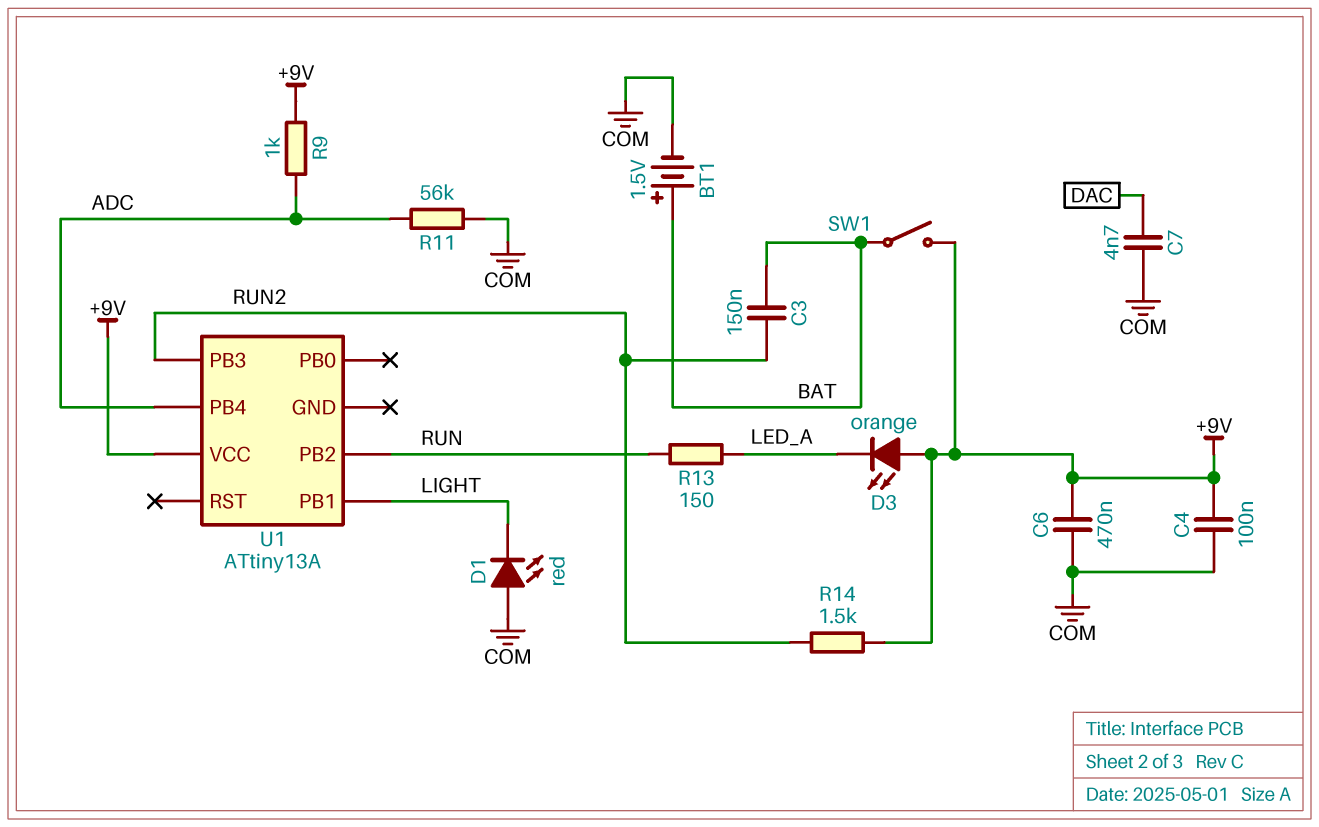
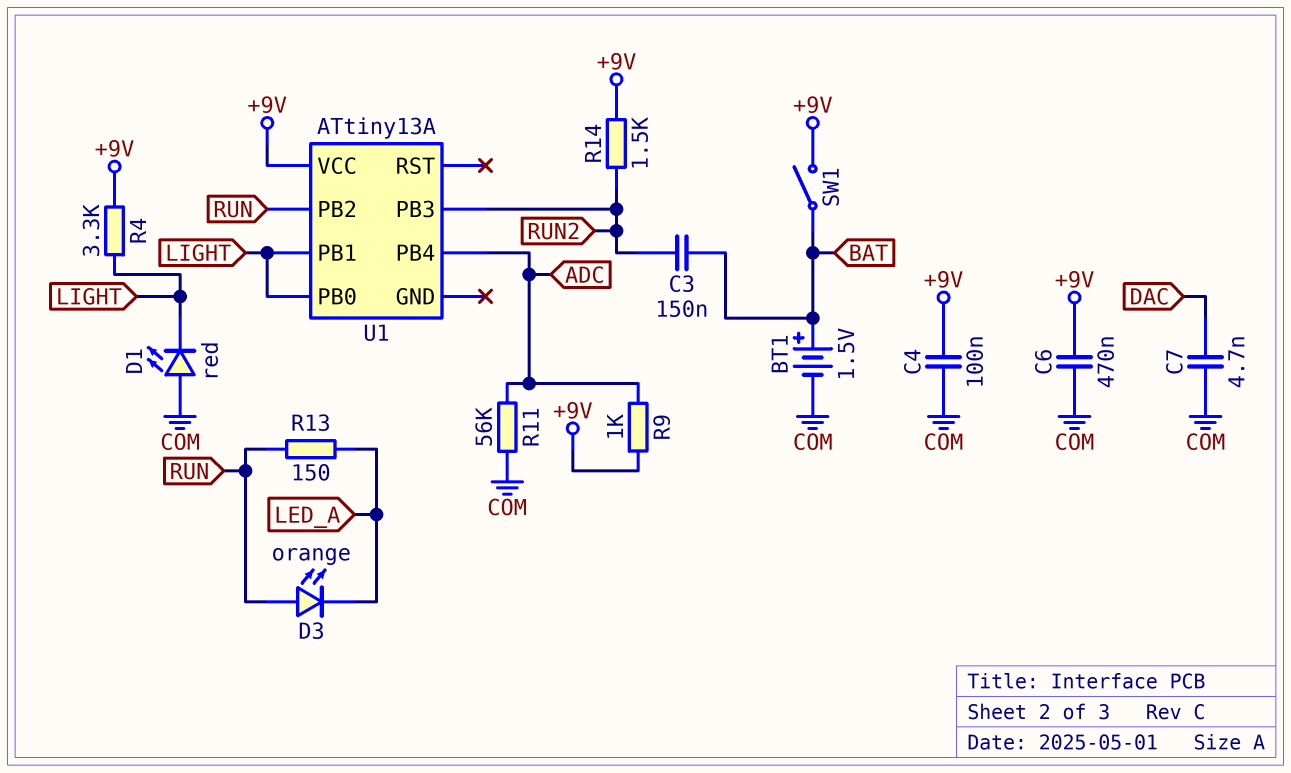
D3: LED orange (A +9V, K LED_A) -> LED orange (A RUN, K LED_A)
R4: none -> 3.3k (+9V, LIGHT)
U1 pin PB0: none -> LIGHT

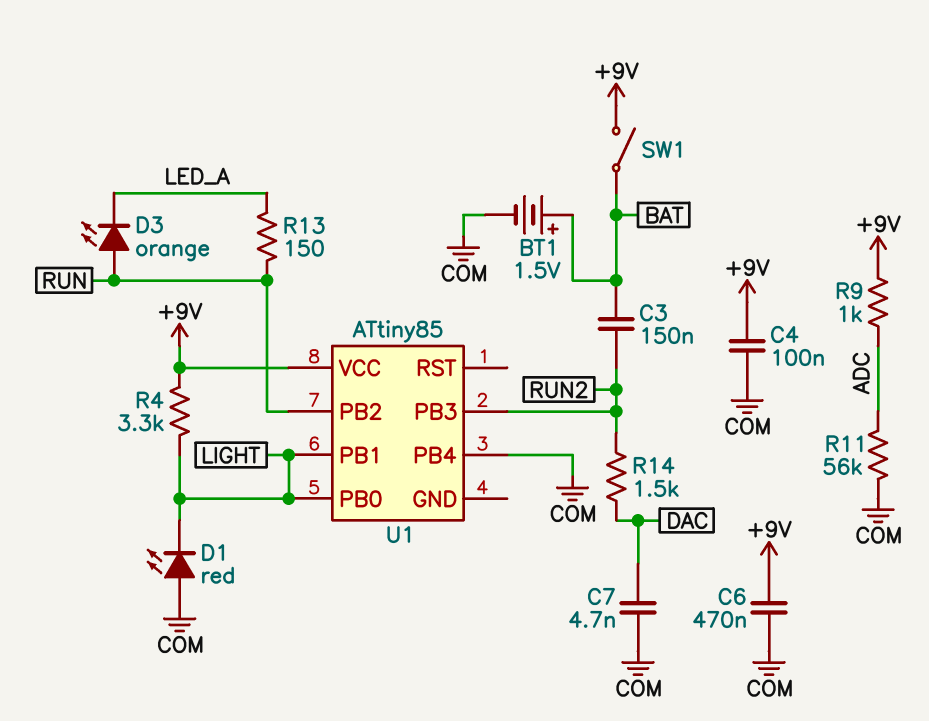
R14: 1.5k (+9V, RUN2) -> 1.5k (DAC, RUN2)
U1: ATtiny13A -> ATtiny85
U1 pin PB4: ADC -> COM

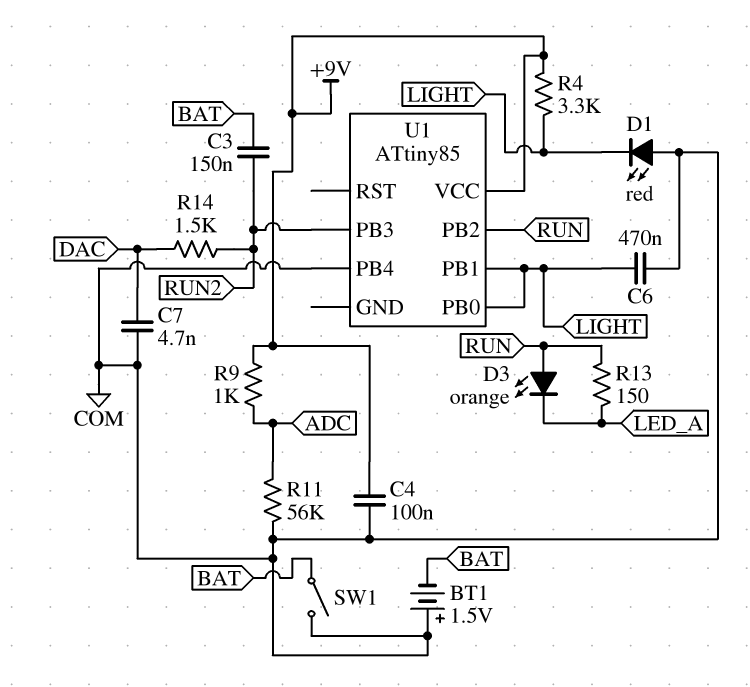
BT1: 1.5V (plus BAT, minus COM) -> 1.5V (plus COM, minus BAT)
C6: 470nF (+9V, COM) -> 470nF (COM, LIGHT)
SW1: switch (+9V, BAT) -> switch (BAT, COM)

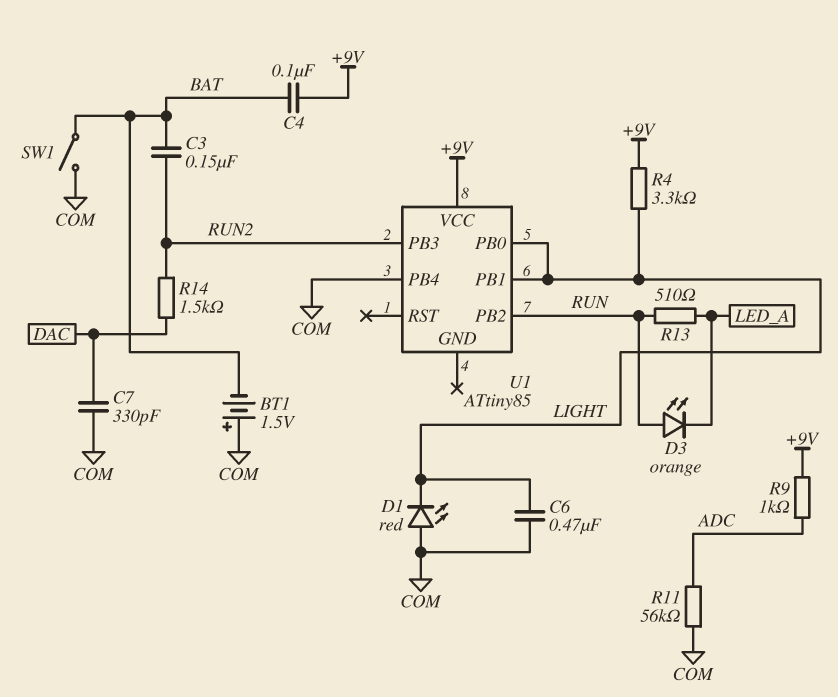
C4: 100nF (+9V, COM) -> 100nF (+9V, BAT)
C7: 4.7nF (COM, DAC) -> 330pF (COM, DAC)
R13: 150 (LED_A, RUN) -> 510 (LED_A, RUN)

